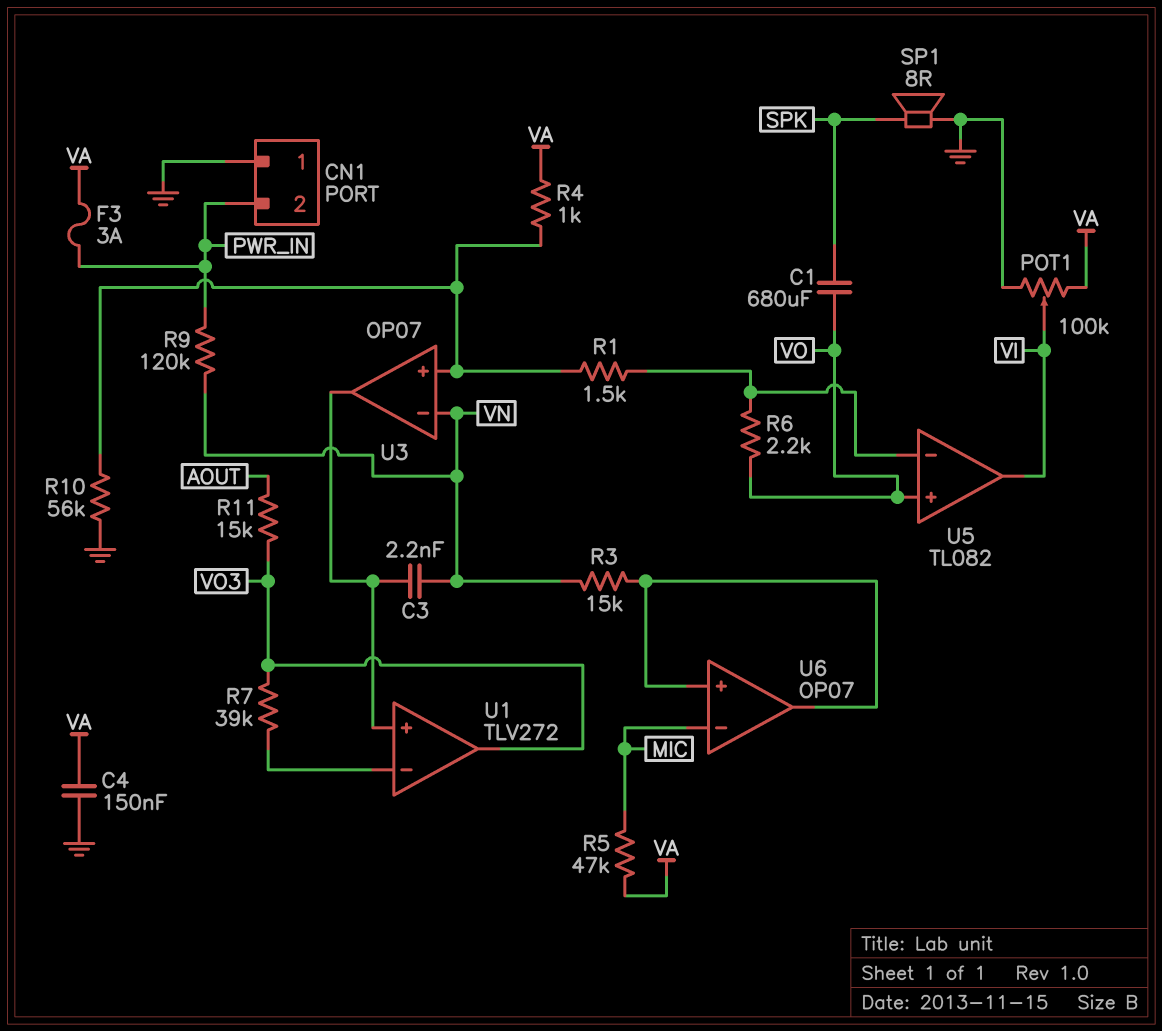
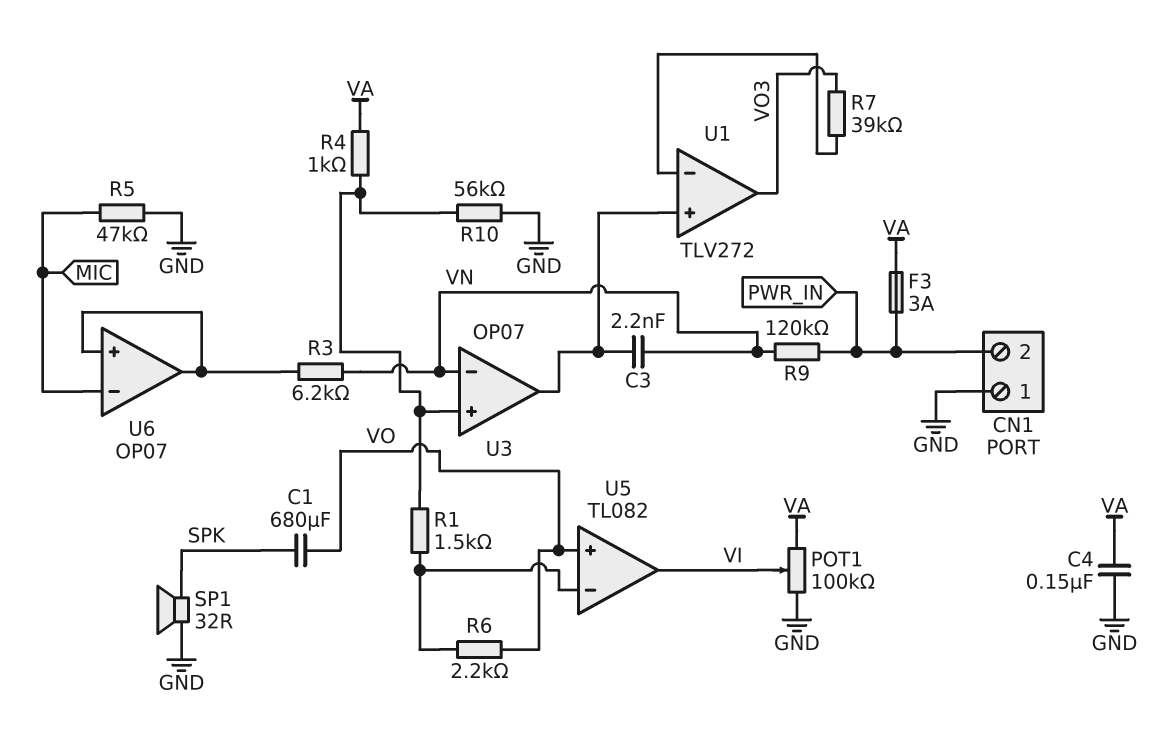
R3: 15k (U6/in+, VN) -> 6.2k (U6/in+, VN)
R5: 47k (MIC, VA) -> 47k (GND, MIC)
R11: 15k (AOUT, VO3) -> none
SP1: speaker 8R (GND, SPK) -> speaker 32R (GND, SPK)

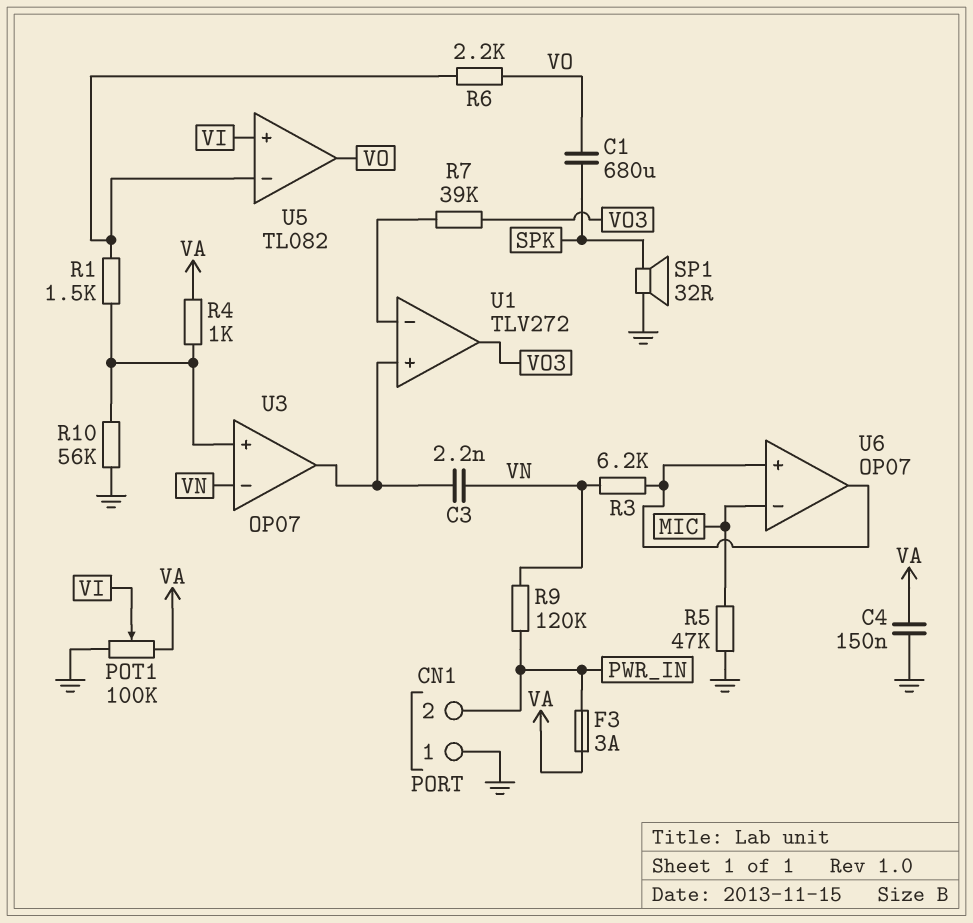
U5 pin in+: VO -> VI
U5 pin out: VI -> VO

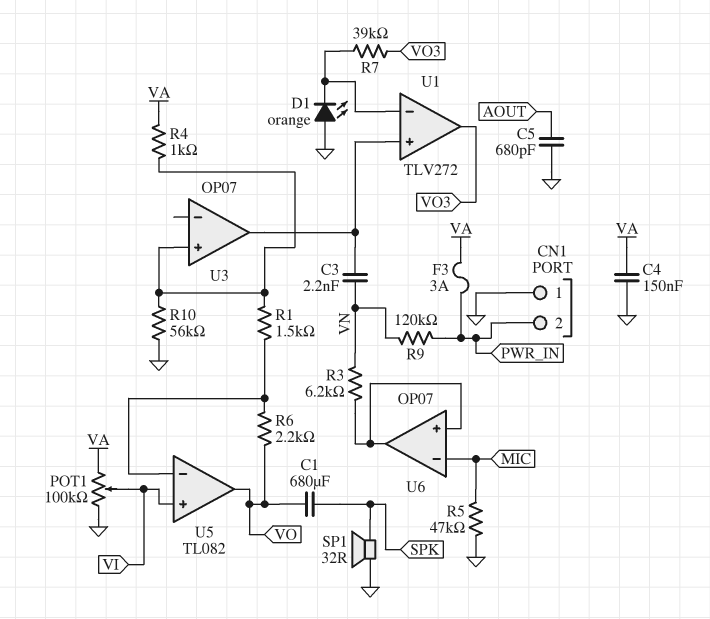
C5: none -> 680pF (AOUT, GND)
D1: none -> LED orange (A GND, K U1/in-)
U3 pin in-: VN -> none

